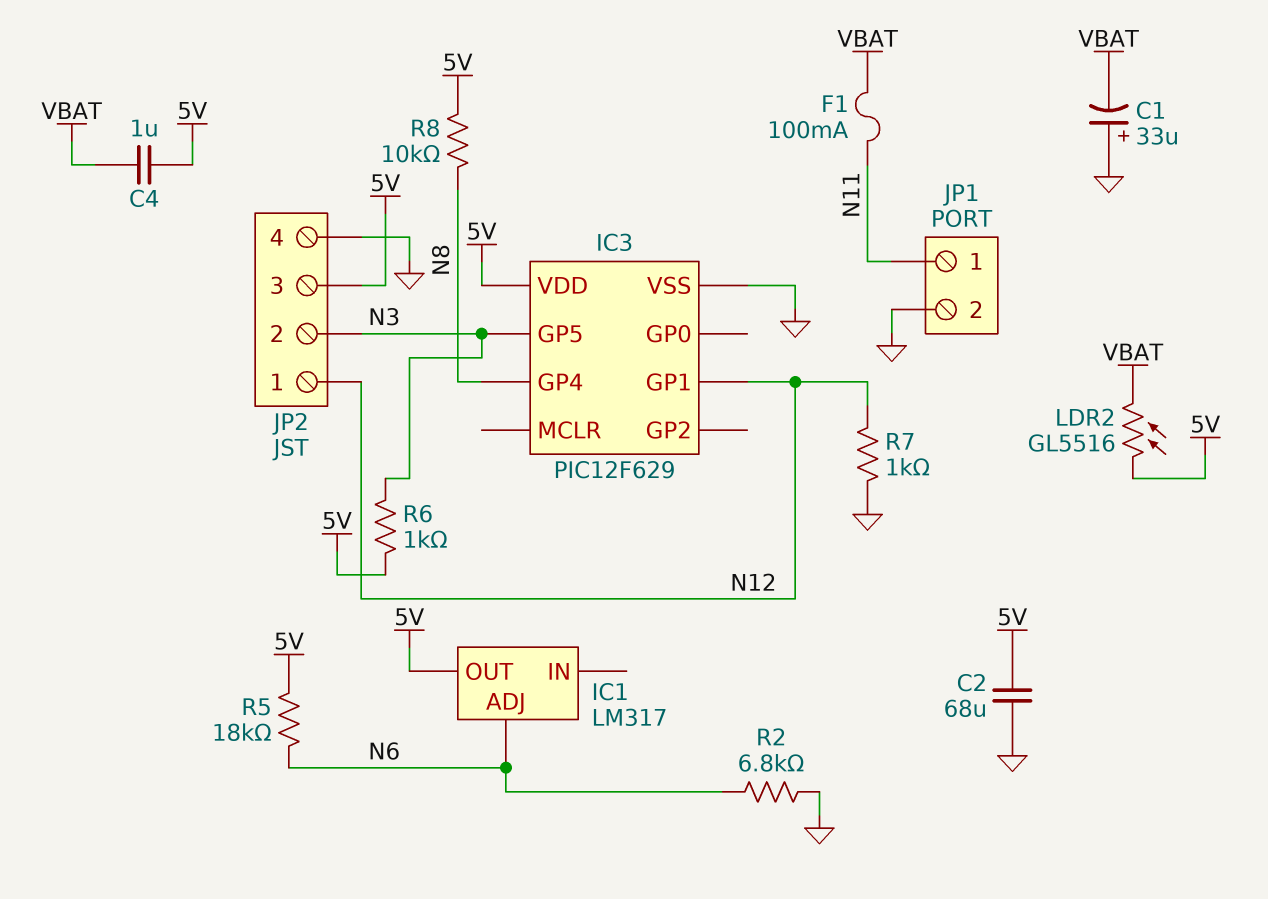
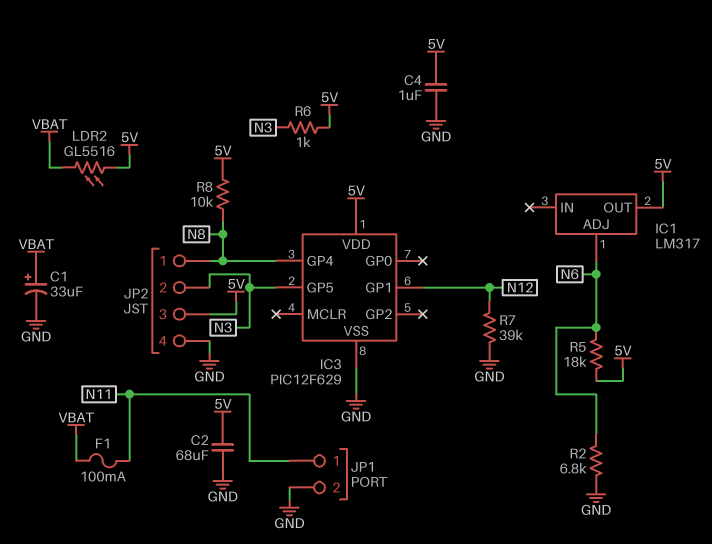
C1: 33uF (plus GND, minus VBAT) -> 33uF (plus VBAT, minus GND)
C4: 1uF (5V, VBAT) -> 1uF (5V, GND)
JP2 pin 1: N12 -> N8
R7: 1k (GND, N12) -> 39k (GND, N12)

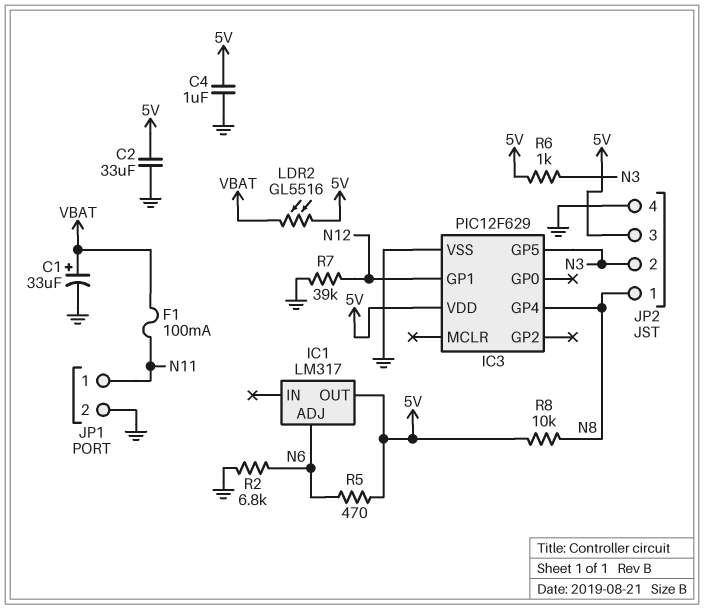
C2: 68uF (5V, GND) -> 33uF (5V, GND)
R5: 18k (5V, N6) -> 470 (5V, N6)

